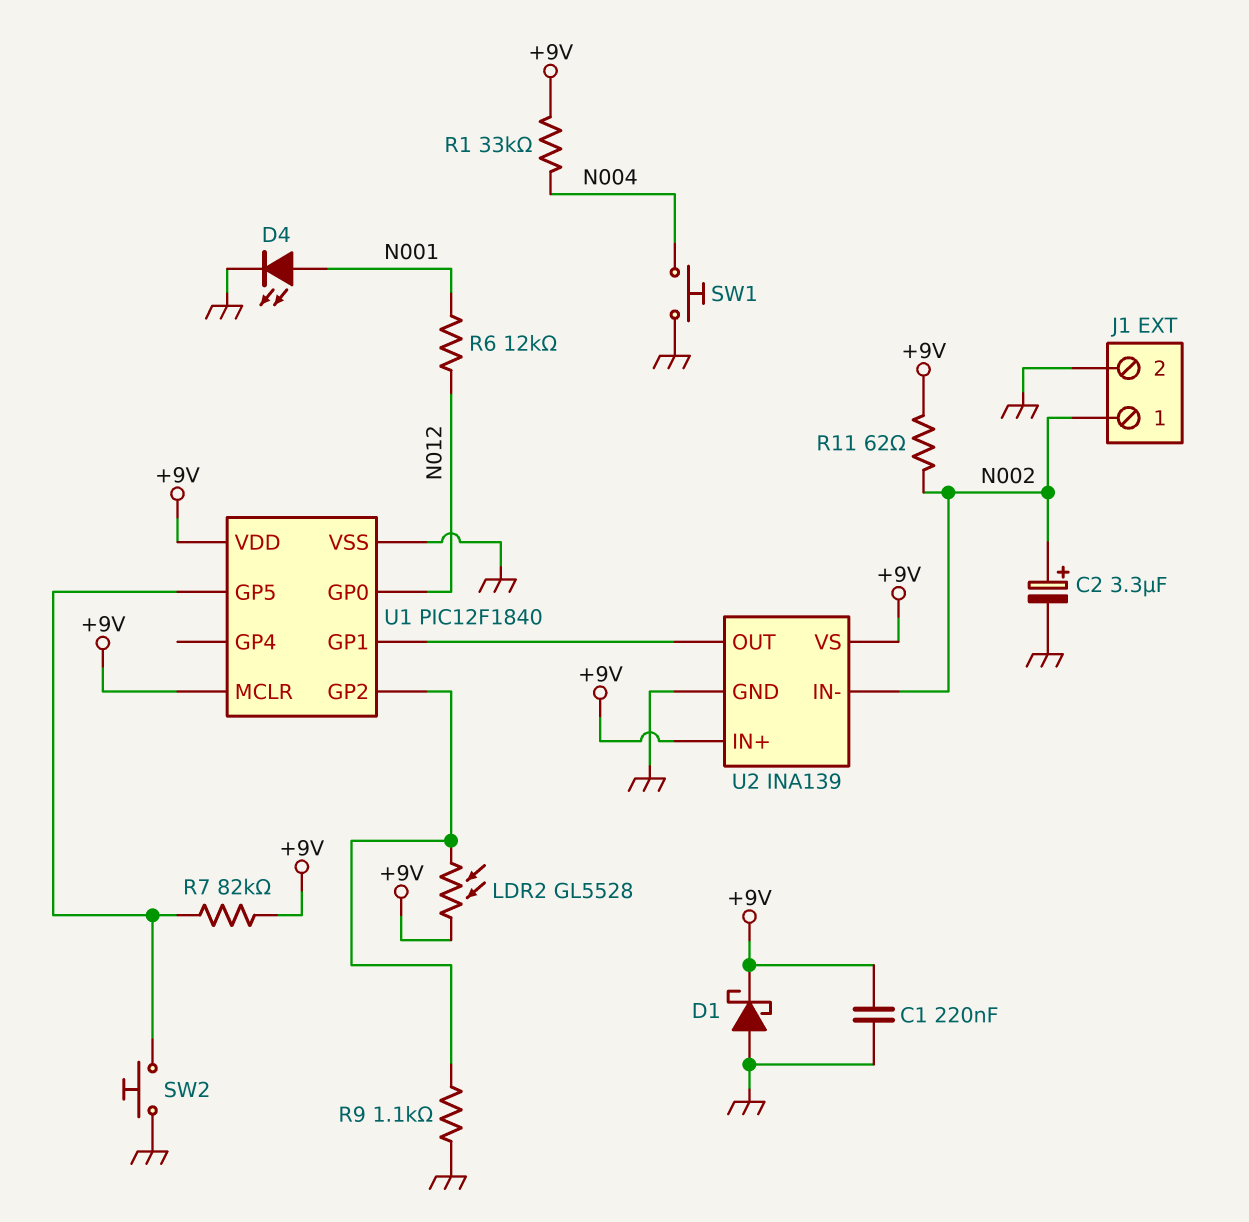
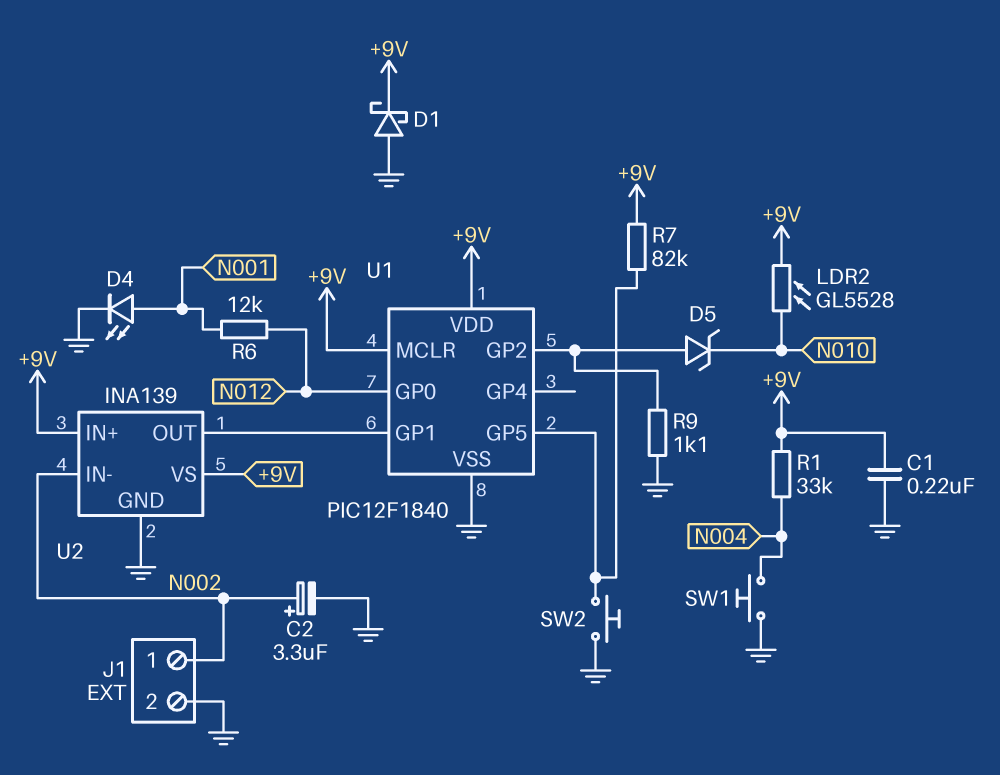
D5: none -> zener (A U1/GP2, K N010)
LDR2: GL5528 (+9V, U1/GP2) -> GL5528 (+9V, N010)
R11: 62 (+9V, N002) -> none

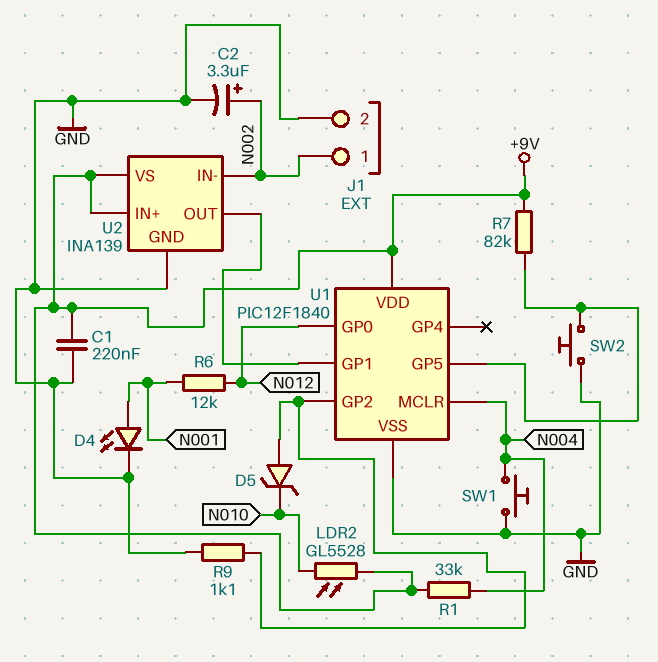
D1: schottky (A GND, K +9V) -> none
U1 pin MCLR: +9V -> N004

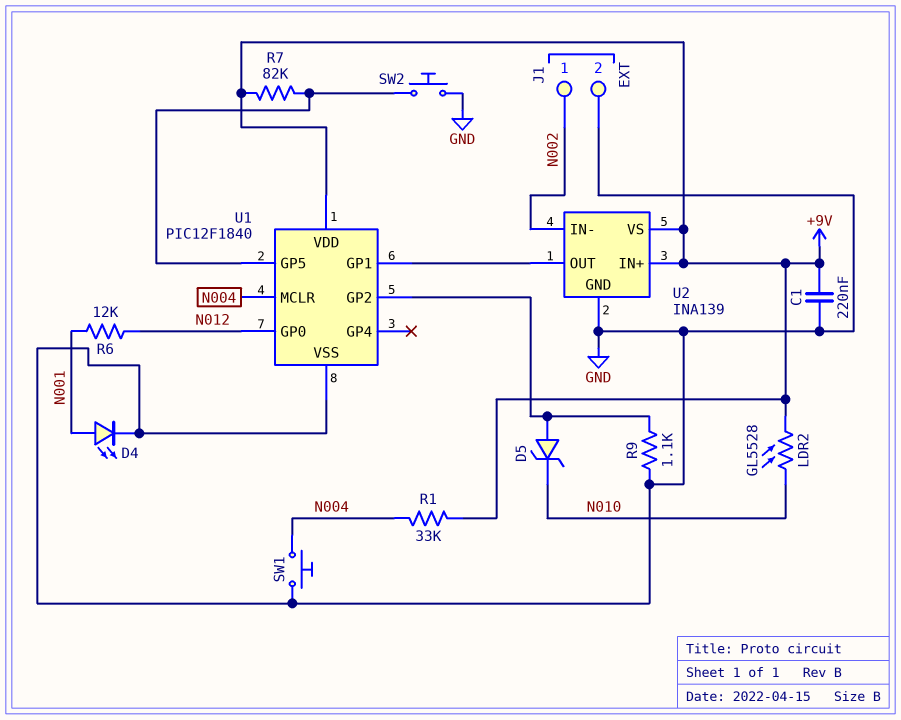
C2: 3.3uF (plus N002, minus GND) -> none

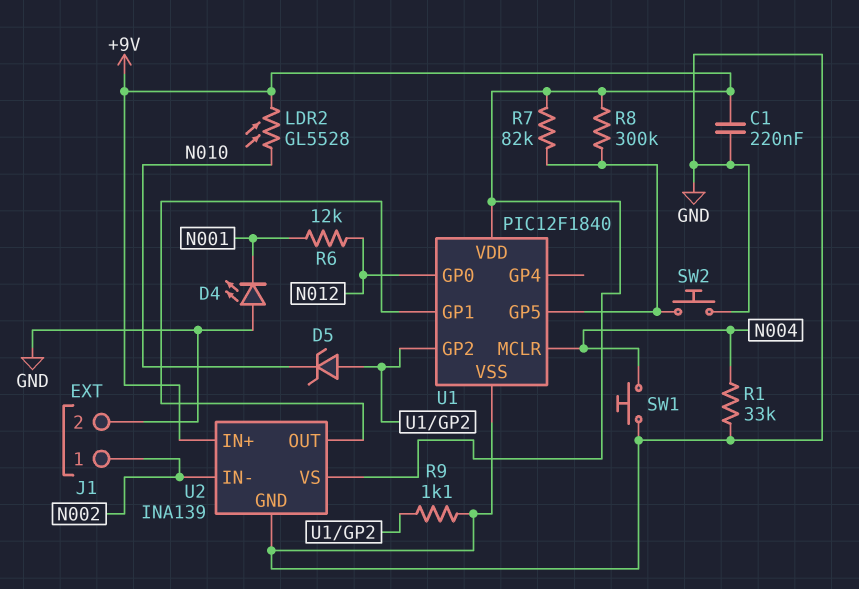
D4: LED (A N001, K GND) -> LED (A GND, K N001)
R1: 33k (+9V, N004) -> 33k (GND, N004)
R8: none -> 300k (+9V, U1/GP5)

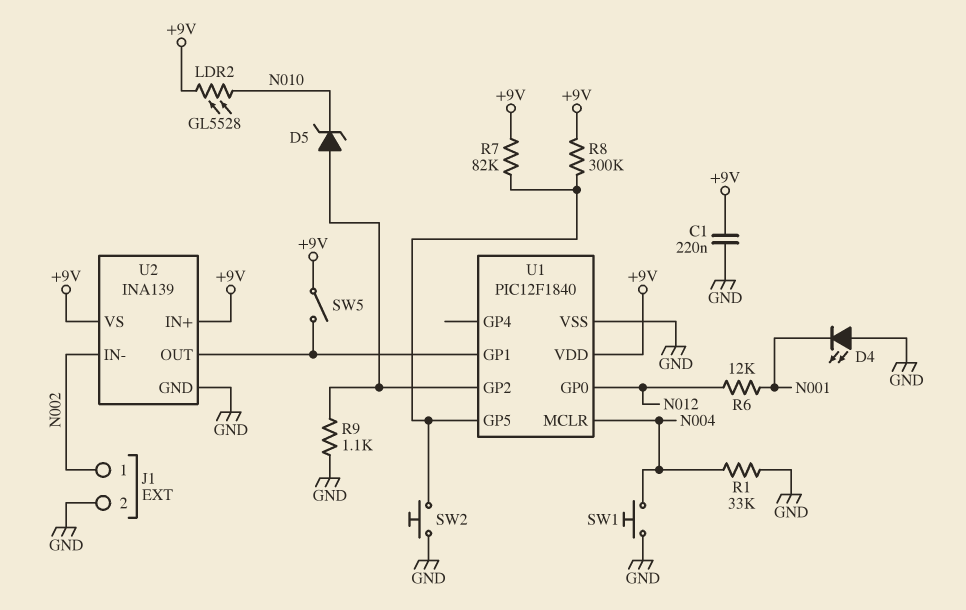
SW5: none -> switch (+9V, U1/GP1)

